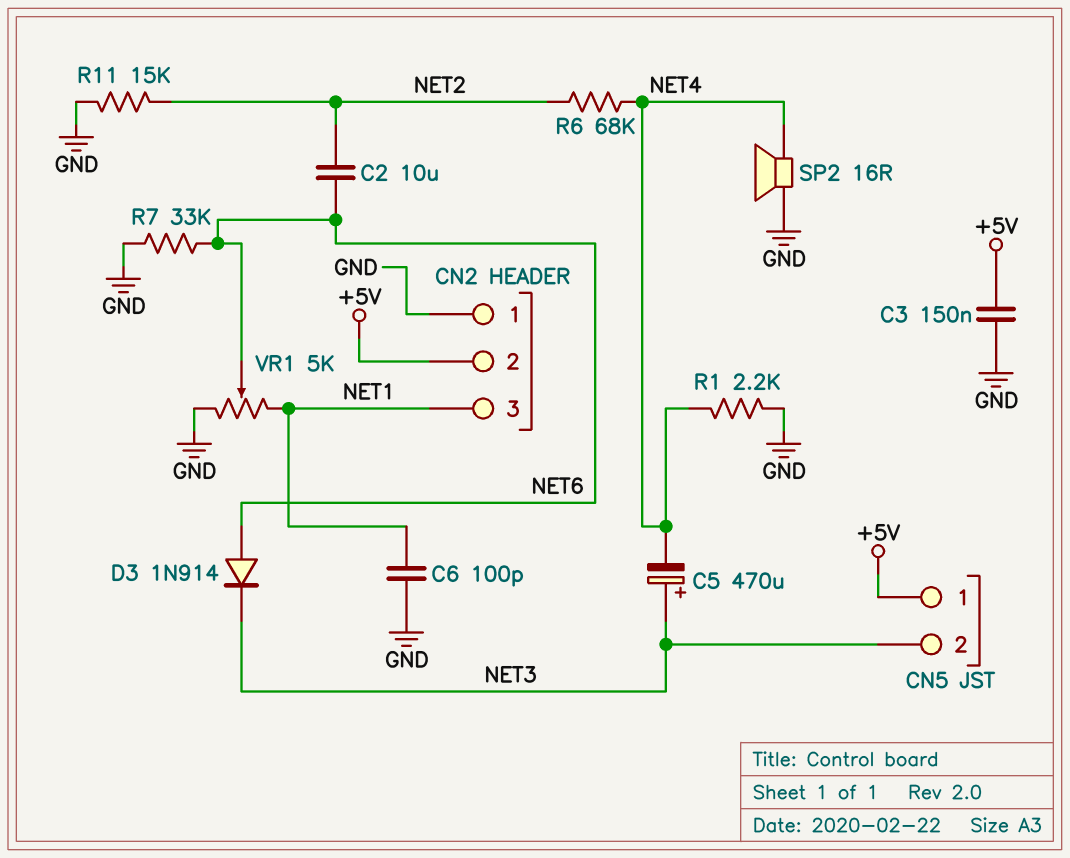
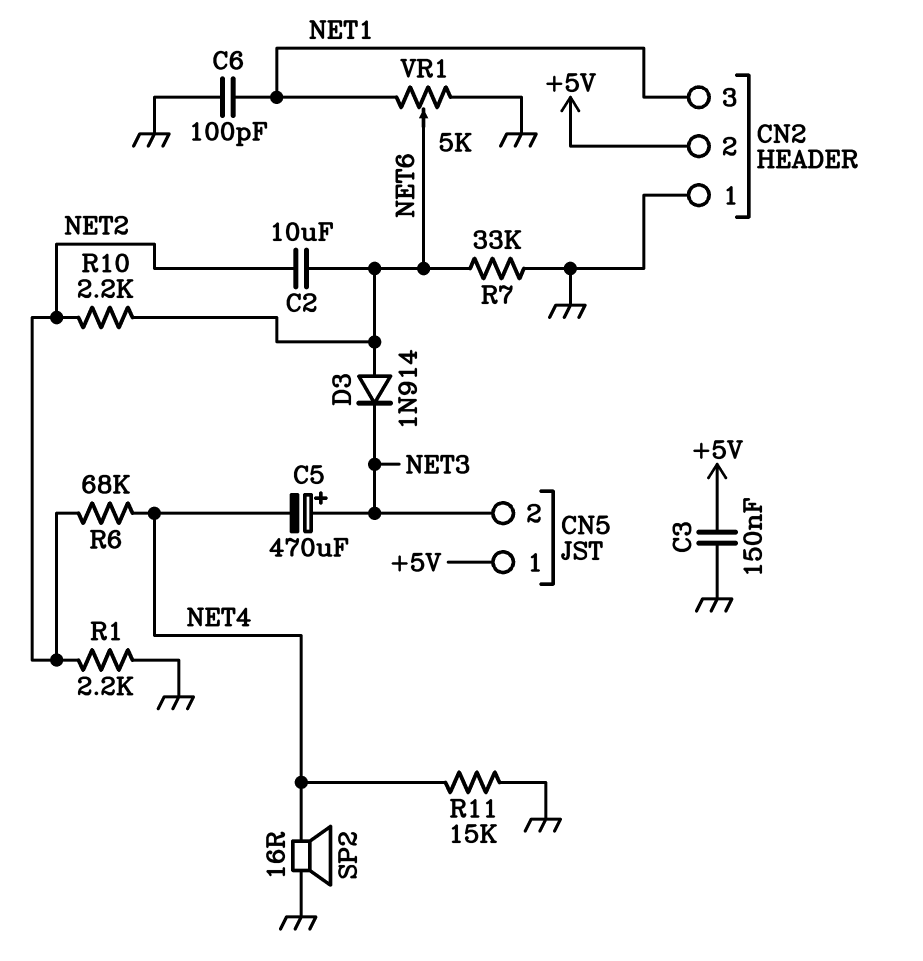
R1: 2.2k (GND, NET4) -> 2.2k (GND, NET2)
R10: none -> 2.2k (NET2, NET6)
R11: 15k (GND, NET2) -> 15k (GND, NET4)

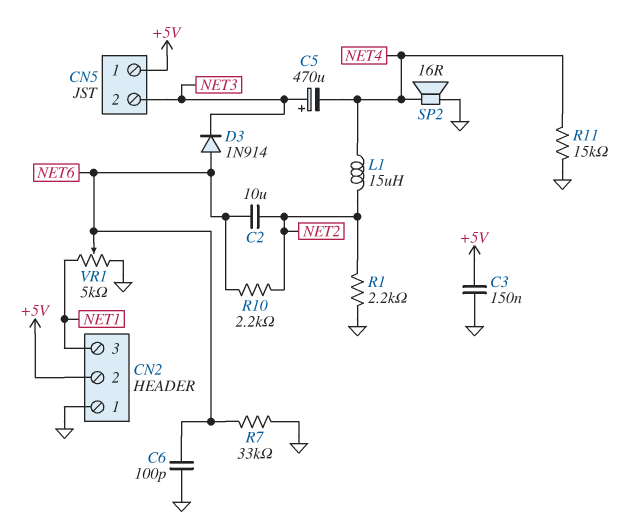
C6: 100pF (GND, NET1) -> 100pF (GND, NET6)
L1: none -> 15uH (NET2, NET4)
R6: 68k (NET2, NET4) -> none

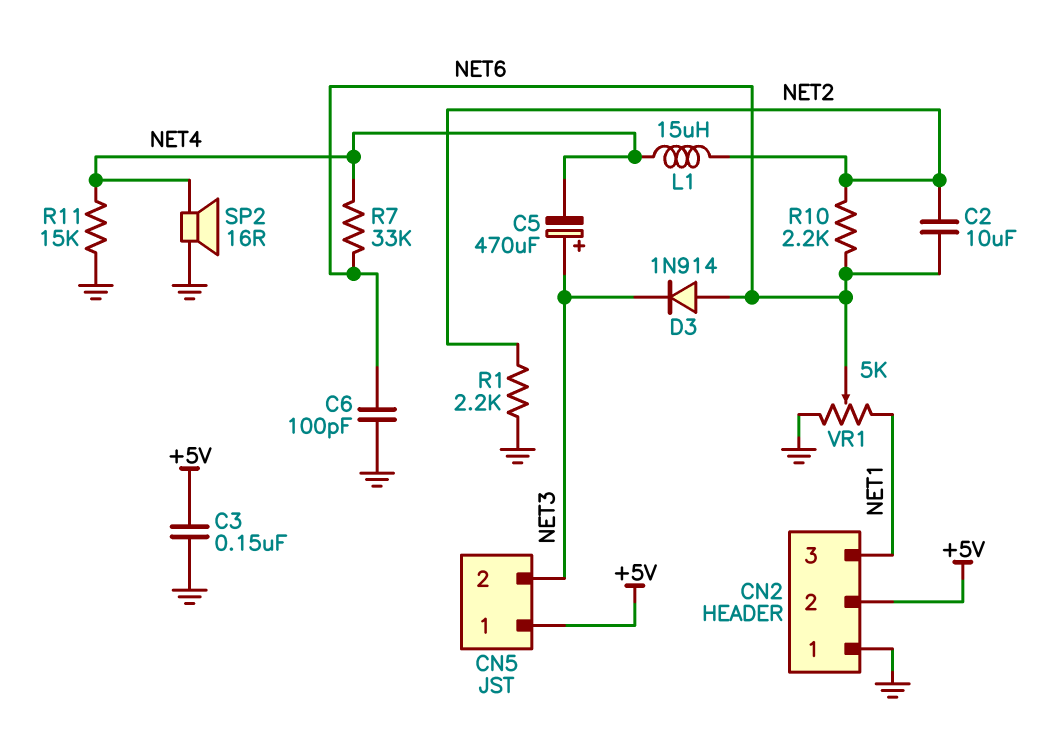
R7: 33k (GND, NET6) -> 33k (NET4, NET6)

